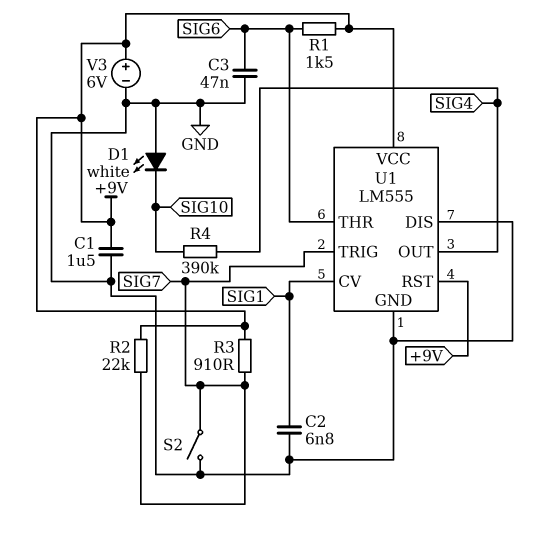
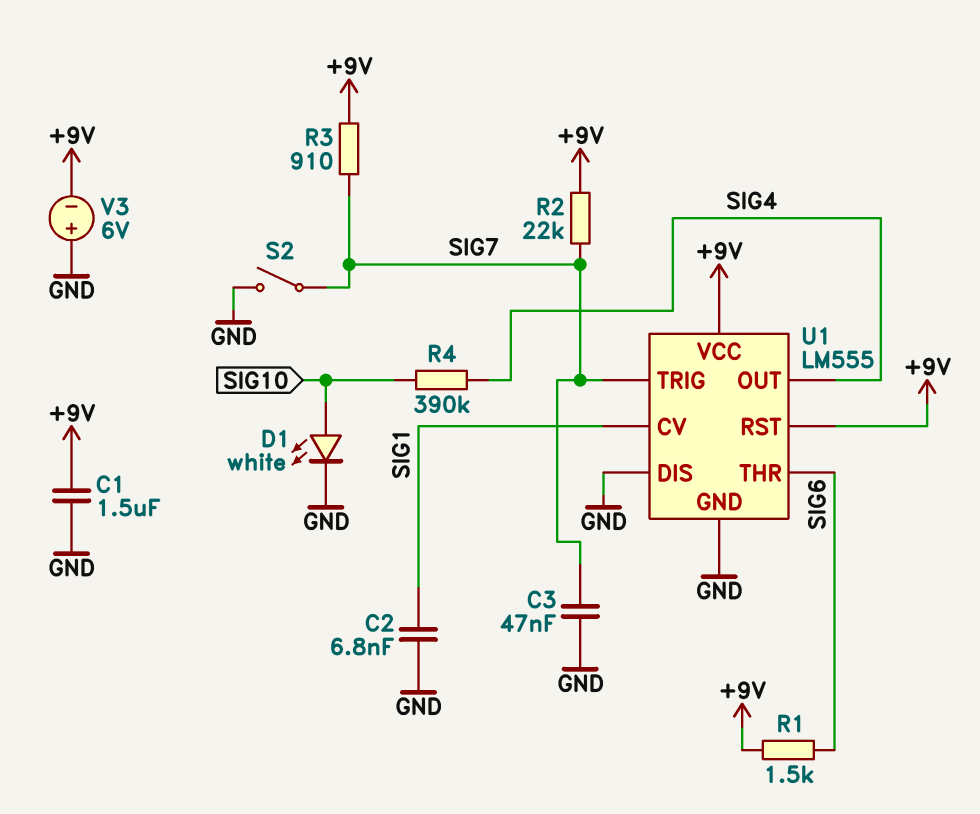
C3: 47nF (GND, SIG6) -> 47nF (GND, SIG7)
D1: LED white (A GND, K SIG10) -> LED white (A SIG10, K GND)
V3: 6V (plus +9V, minus GND) -> 6V (plus GND, minus +9V)

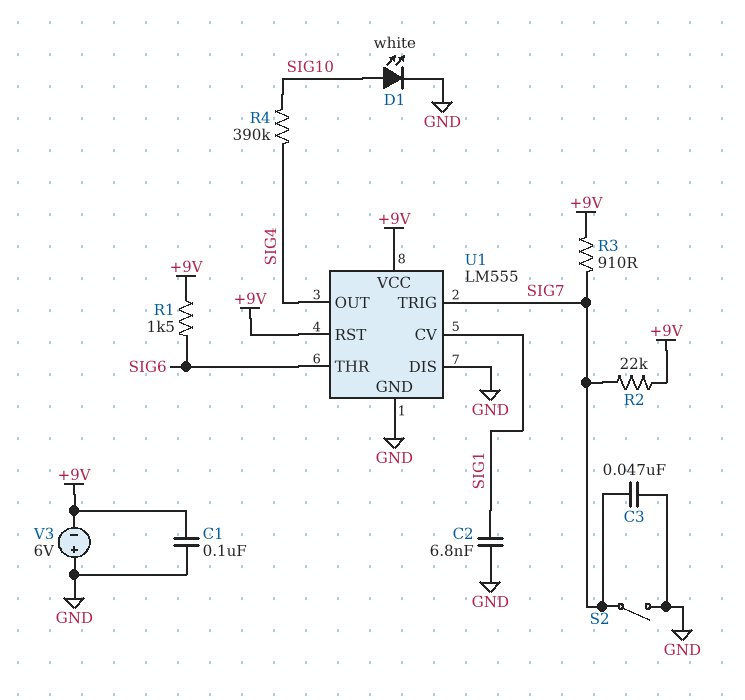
C1: 1.5uF (+9V, GND) -> 100nF (+9V, GND)

